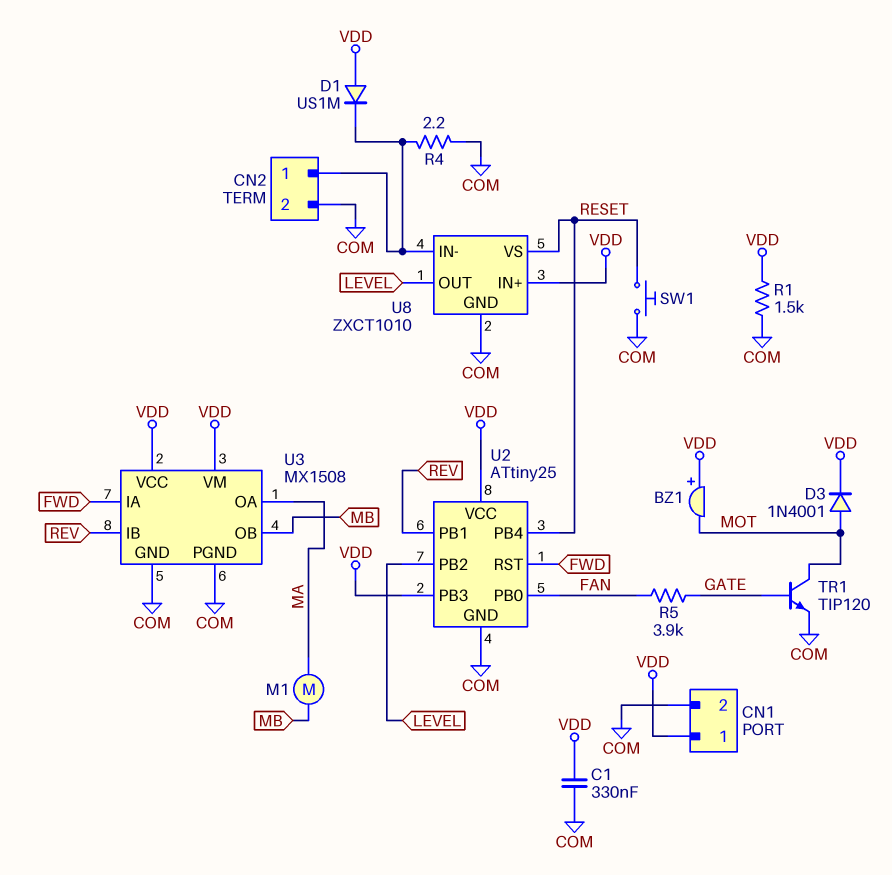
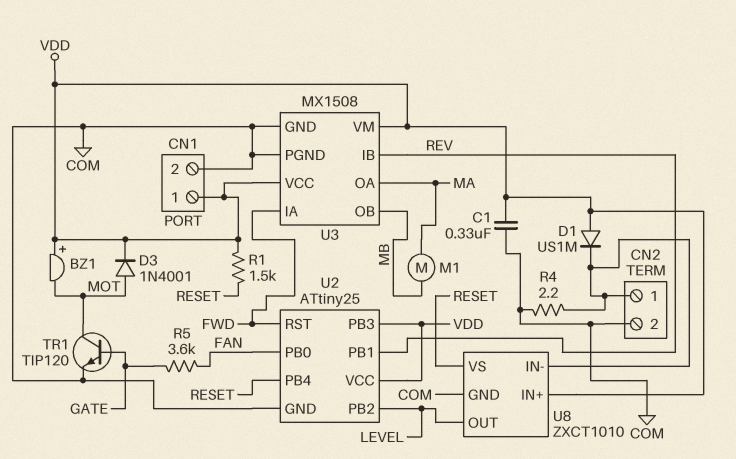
R1: 1.5k (COM, VDD) -> 1.5k (RESET, VDD)
R5: 3.9k (FAN, GATE) -> 3.6k (FAN, GATE)
SW1: button (COM, RESET) -> none

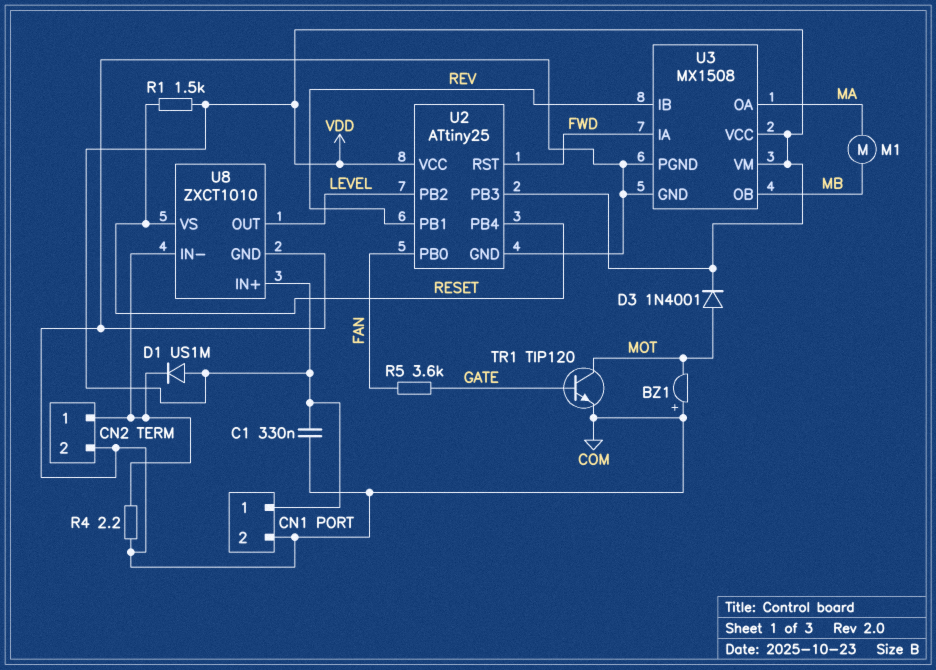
BZ1: buzzer (plus VDD, minus MOT) -> buzzer (plus COM, minus MOT)

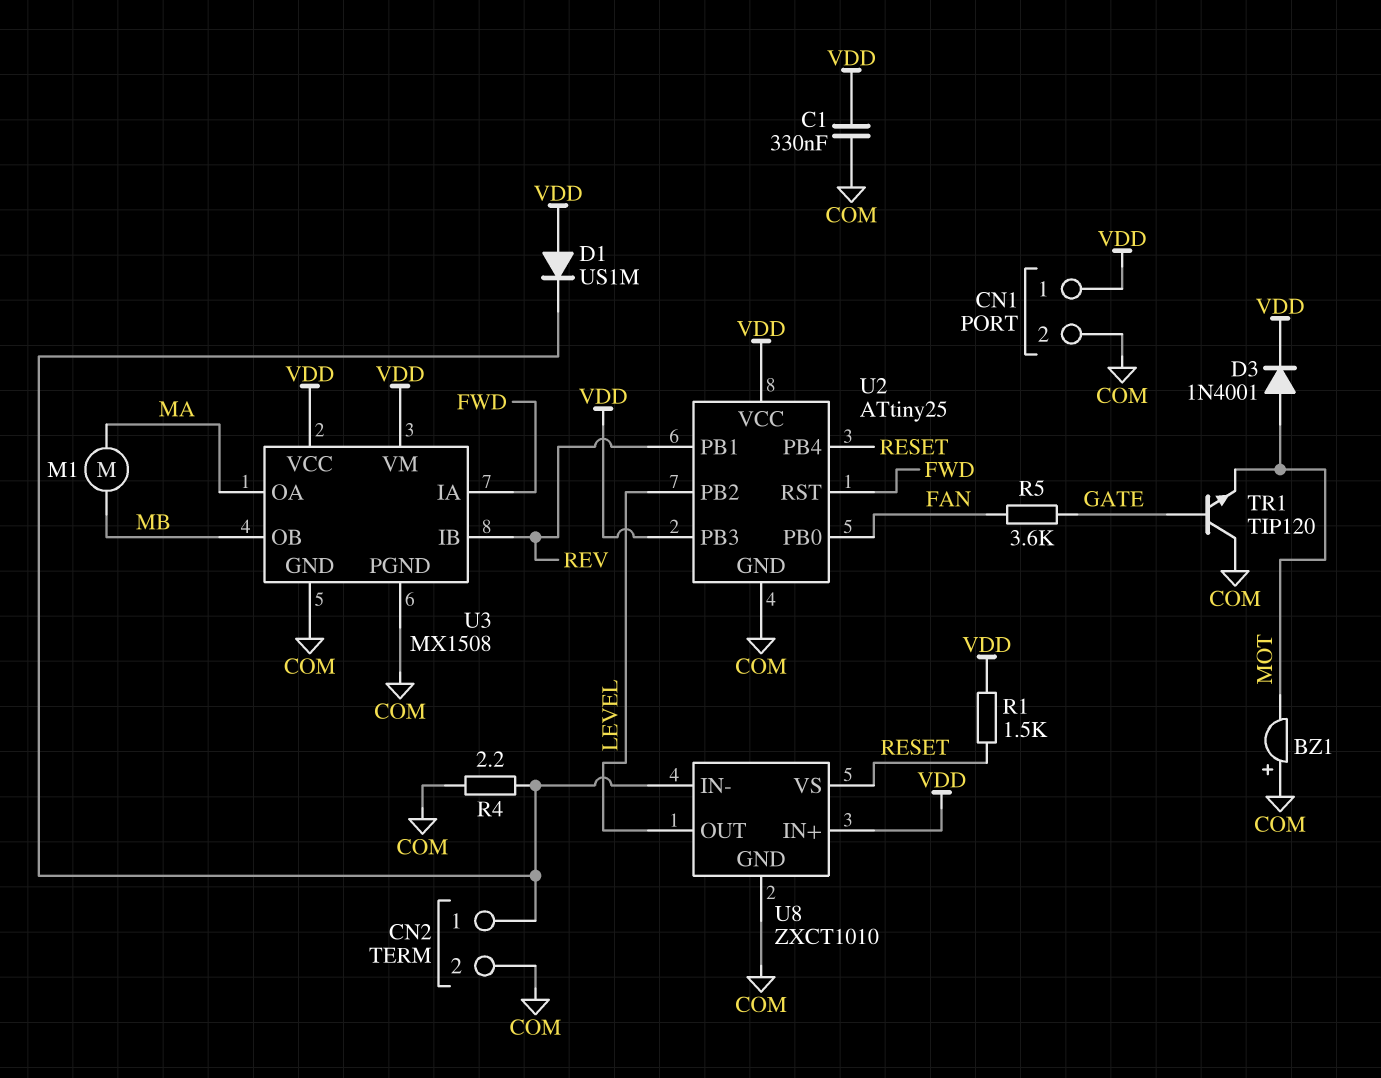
TR1: NPN TIP120 (B GATE, C MOT, E COM) -> NPN TIP120 (B GATE, C COM, E MOT)

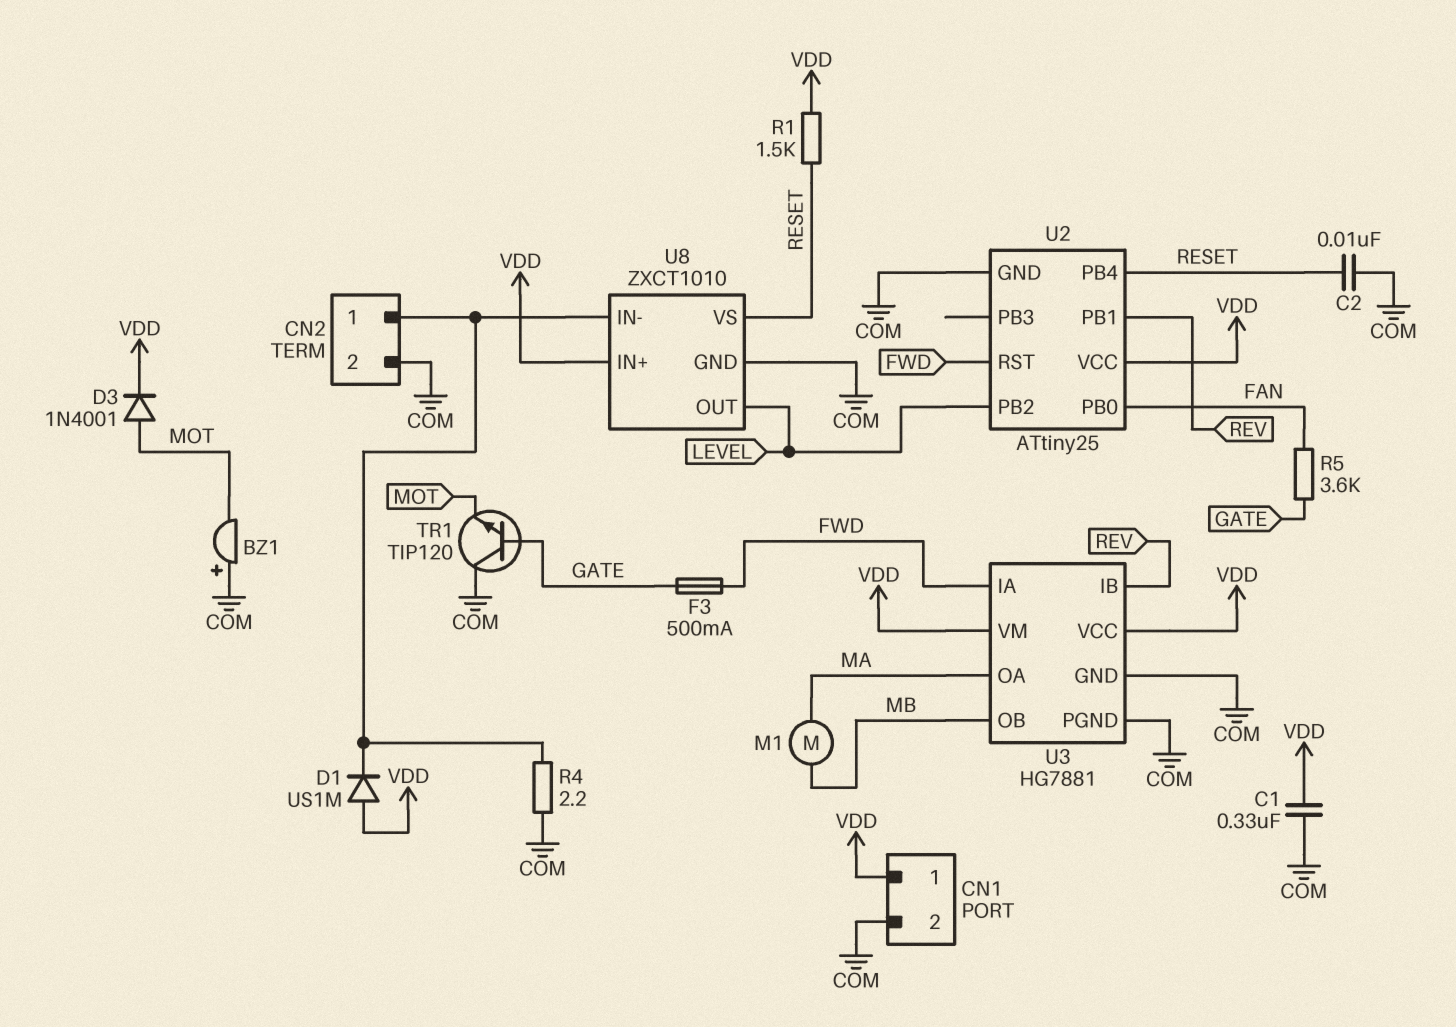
C2: none -> 10nF (COM, RESET)
F3: none -> 500mA (FWD, GATE)
U2 pin PB3: VDD -> none
U3: MX1508 -> HG7881

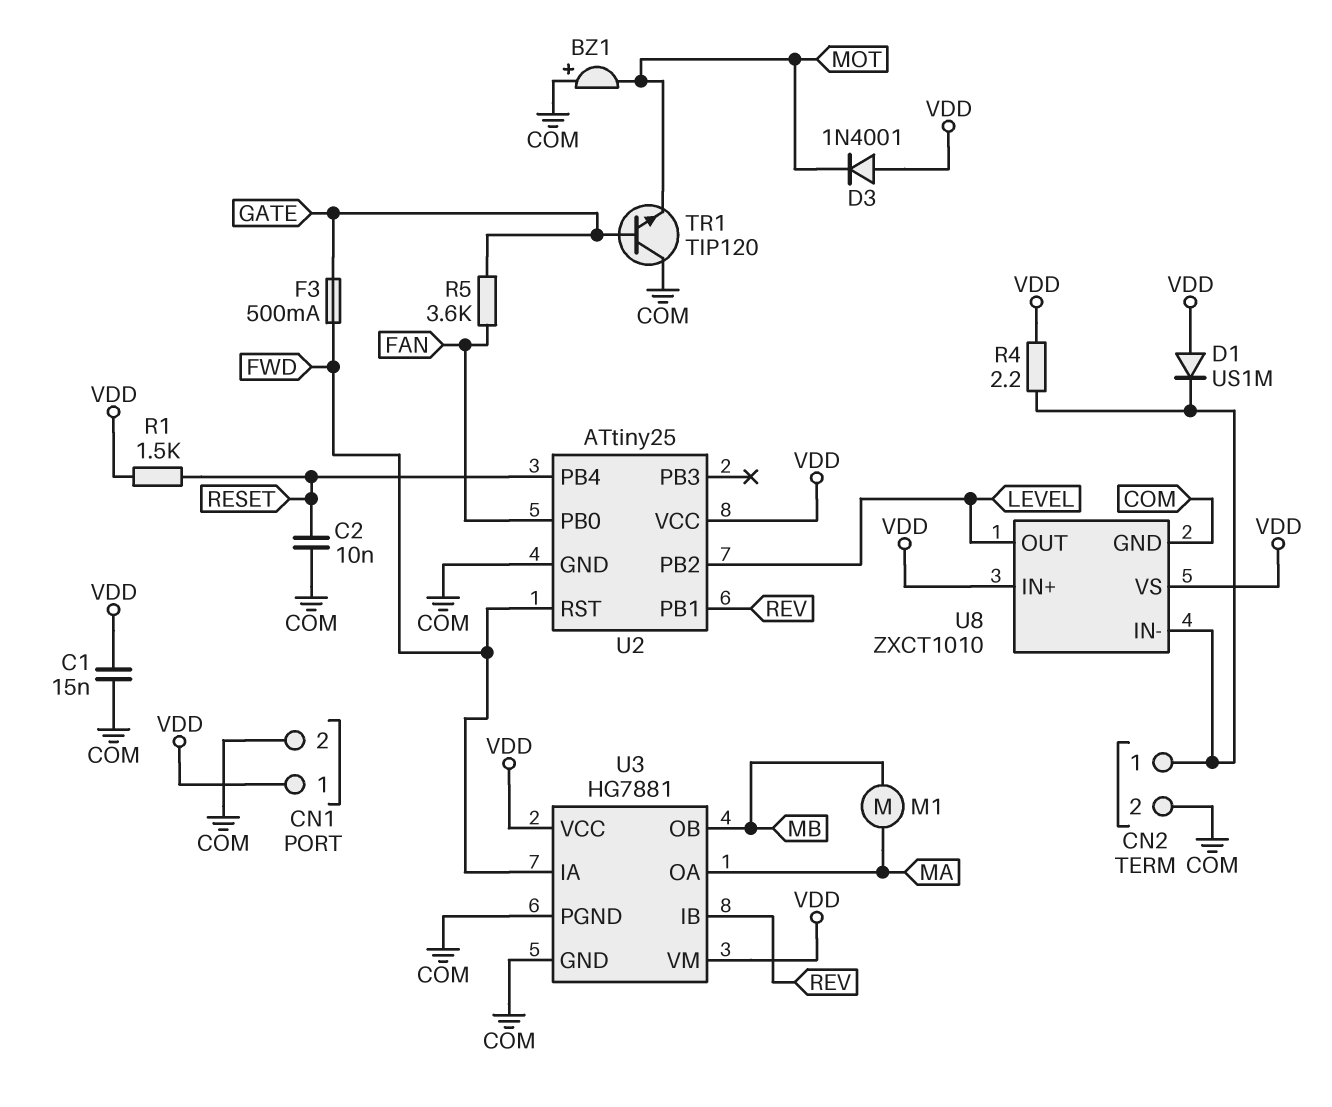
C1: 330nF (COM, VDD) -> 15nF (COM, VDD)
D3: diode 1N4001 (A MOT, K VDD) -> diode 1N4001 (A VDD, K MOT)
R4: 2.2 (CN2/1, COM) -> 2.2 (CN2/1, VDD)
U8 pin VS: RESET -> VDD

